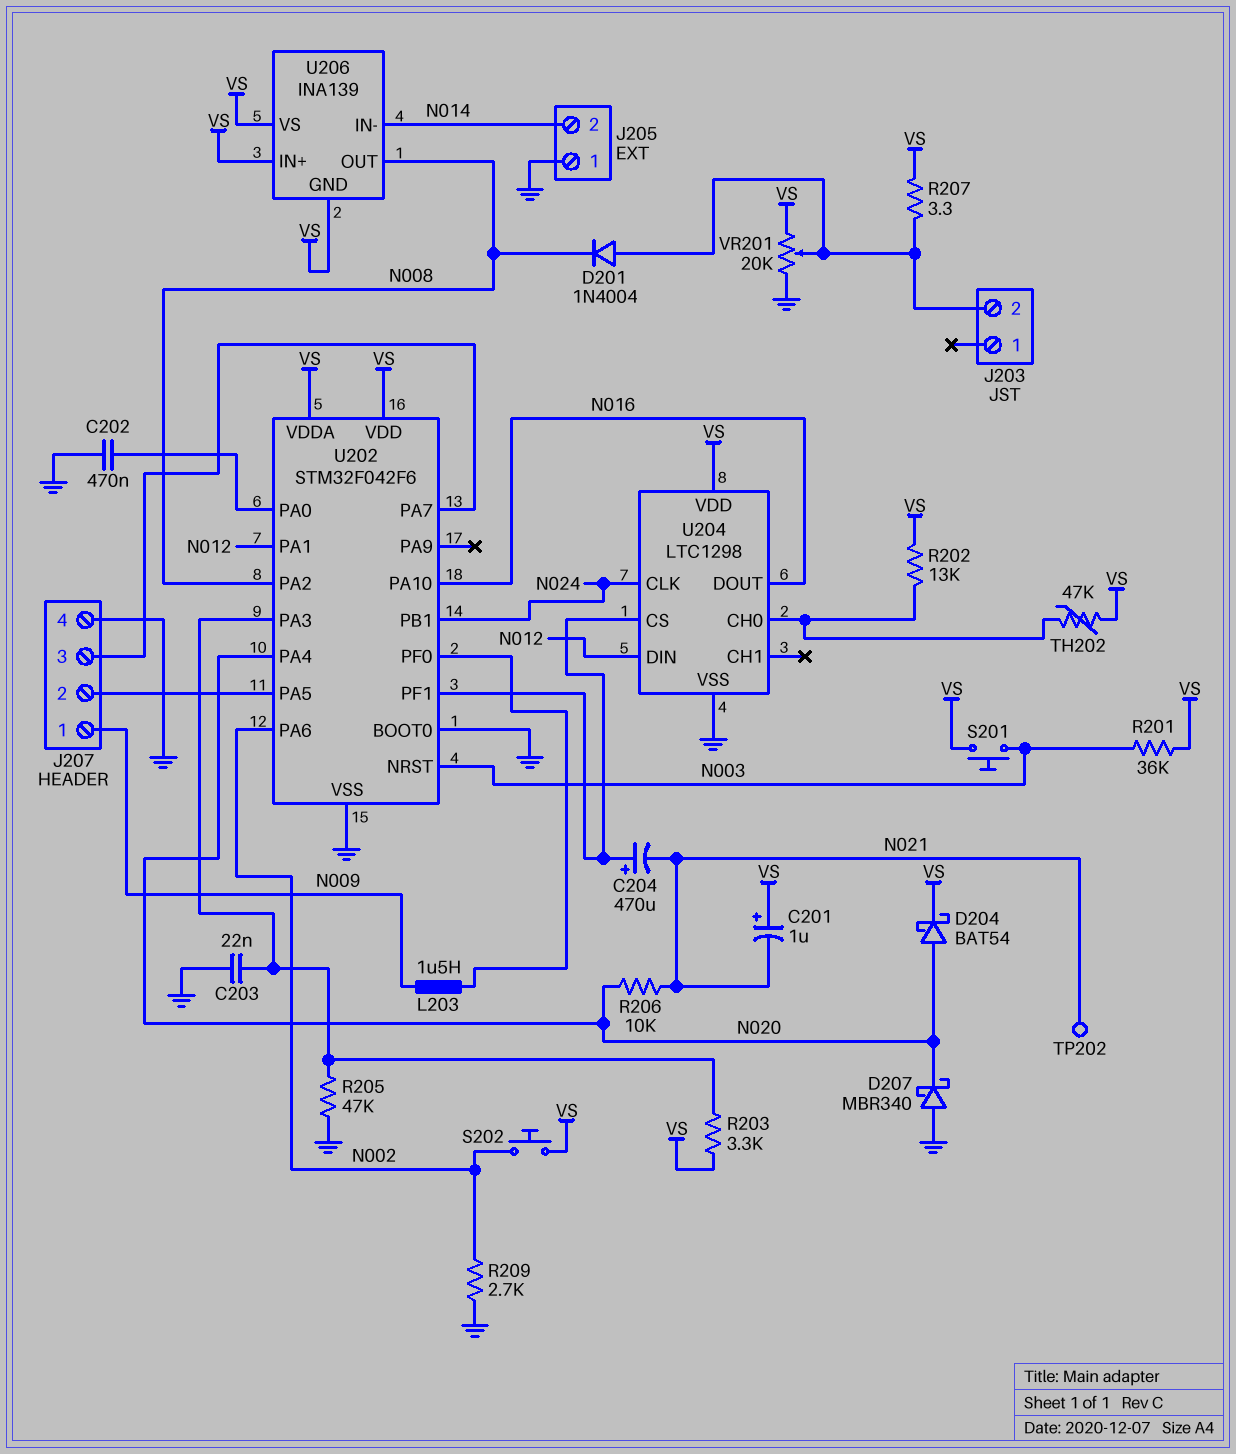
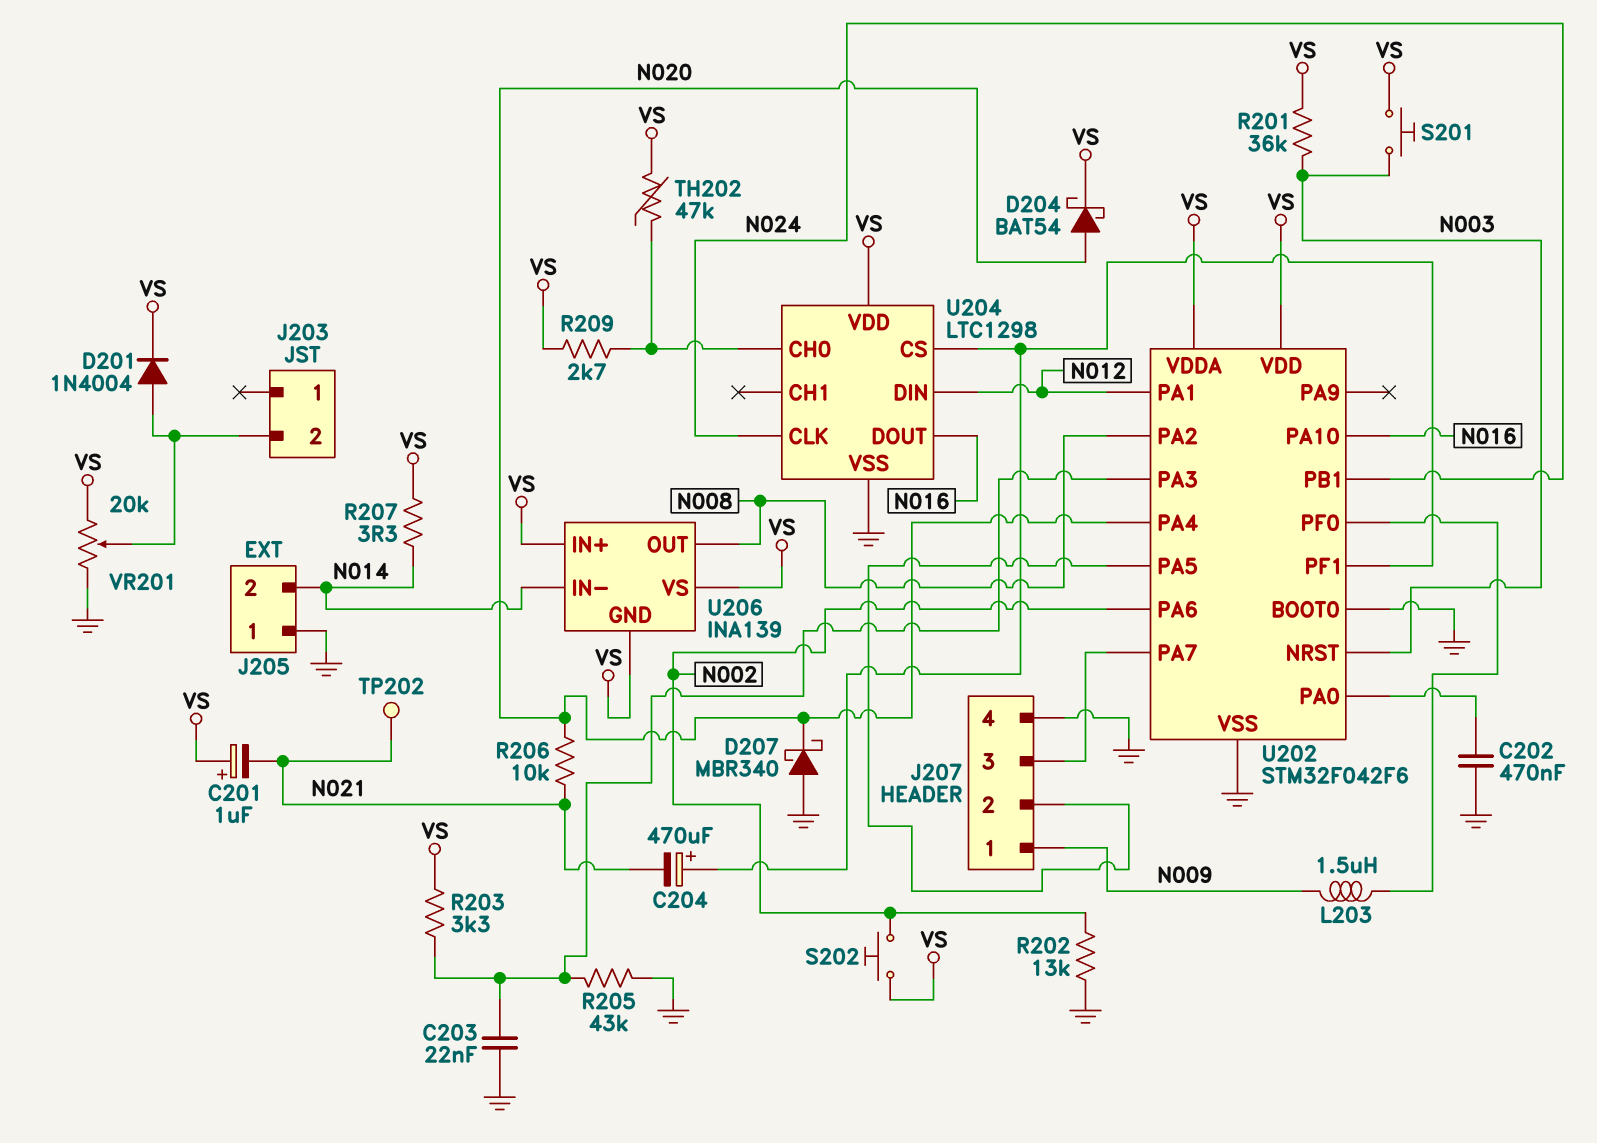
D201: diode 1N4004 (A J203/2, K N008) -> diode 1N4004 (A J203/2, K VS)
R202: 13k (U204/CH0, VS) -> 13k (GND, N002)
R205: 47k (GND, U202/PA3) -> 43k (GND, U202/PA3)
R207: 3.3 (J203/2, VS) -> 3.3 (N014, VS)
R209: 2.7k (GND, N002) -> 2.7k (U204/CH0, VS)

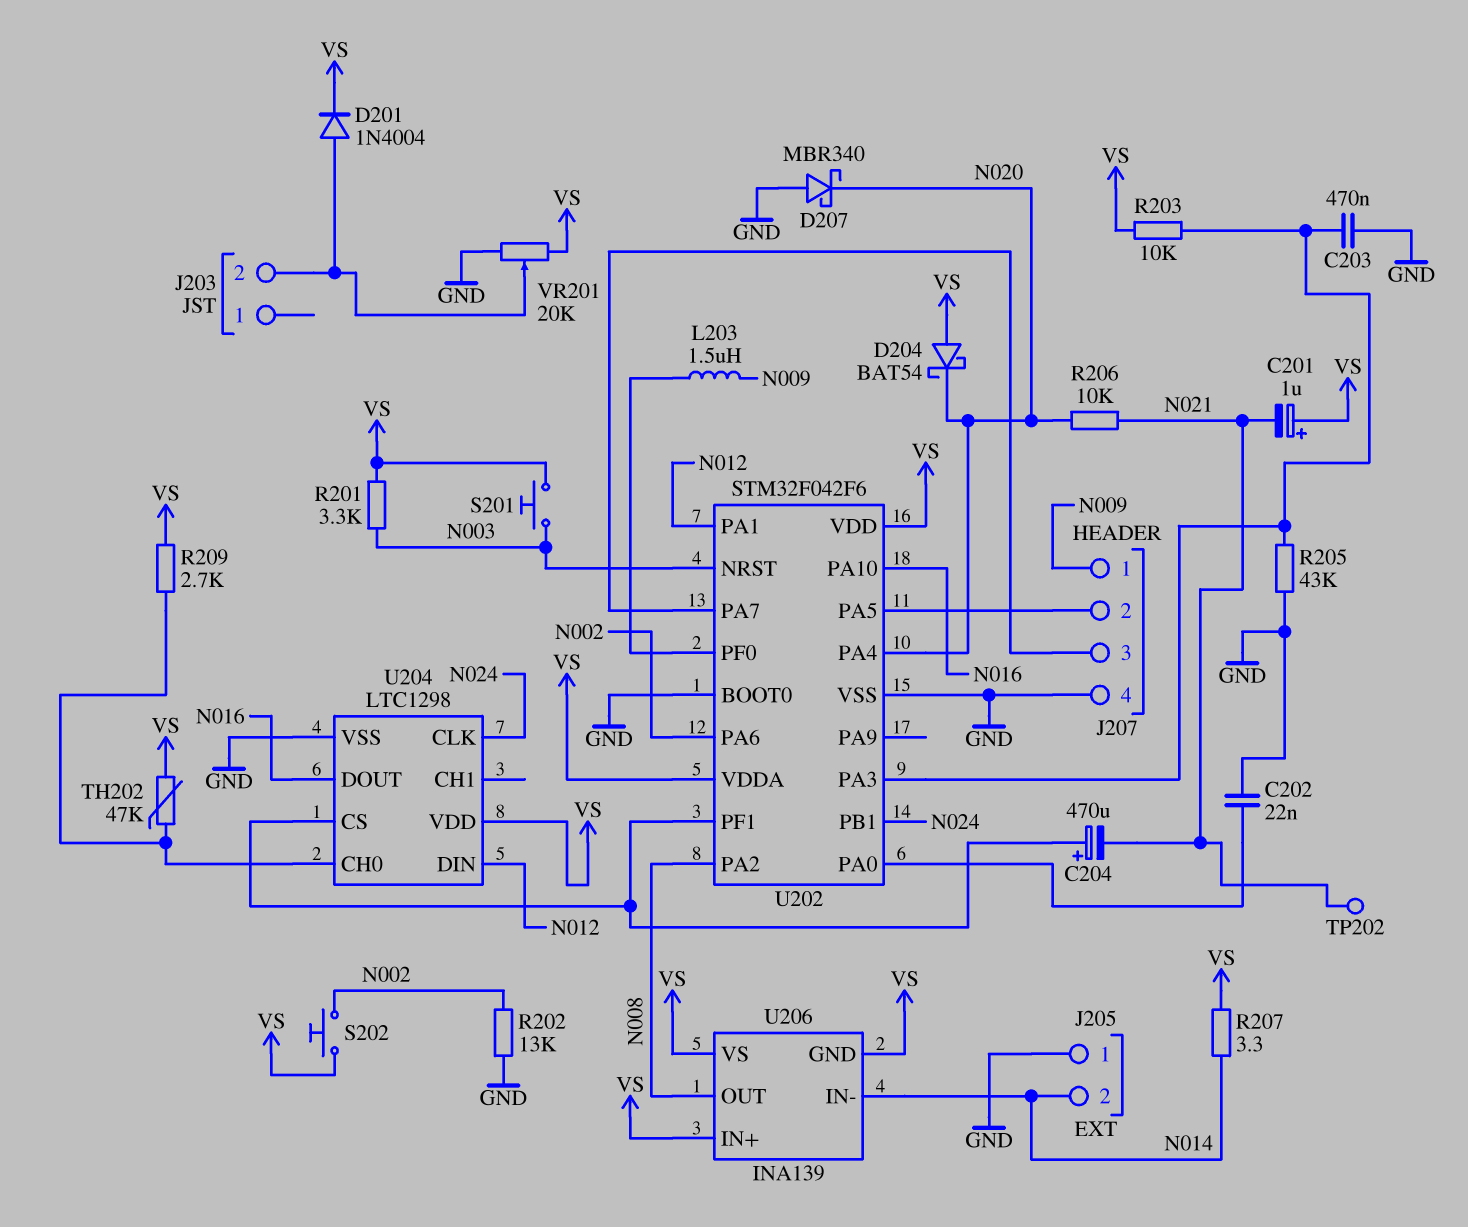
C202: 470nF (GND, U202/PA0) -> 22nF (GND, U202/PA0)
C203: 22nF (GND, U202/PA3) -> 470nF (GND, U202/PA3)
D204: schottky BAT54 (A N020, K VS) -> schottky BAT54 (A VS, K N020)
R201: 36k (N003, VS) -> 3.3k (N003, VS)
R203: 3.3k (U202/PA3, VS) -> 10k (U202/PA3, VS)

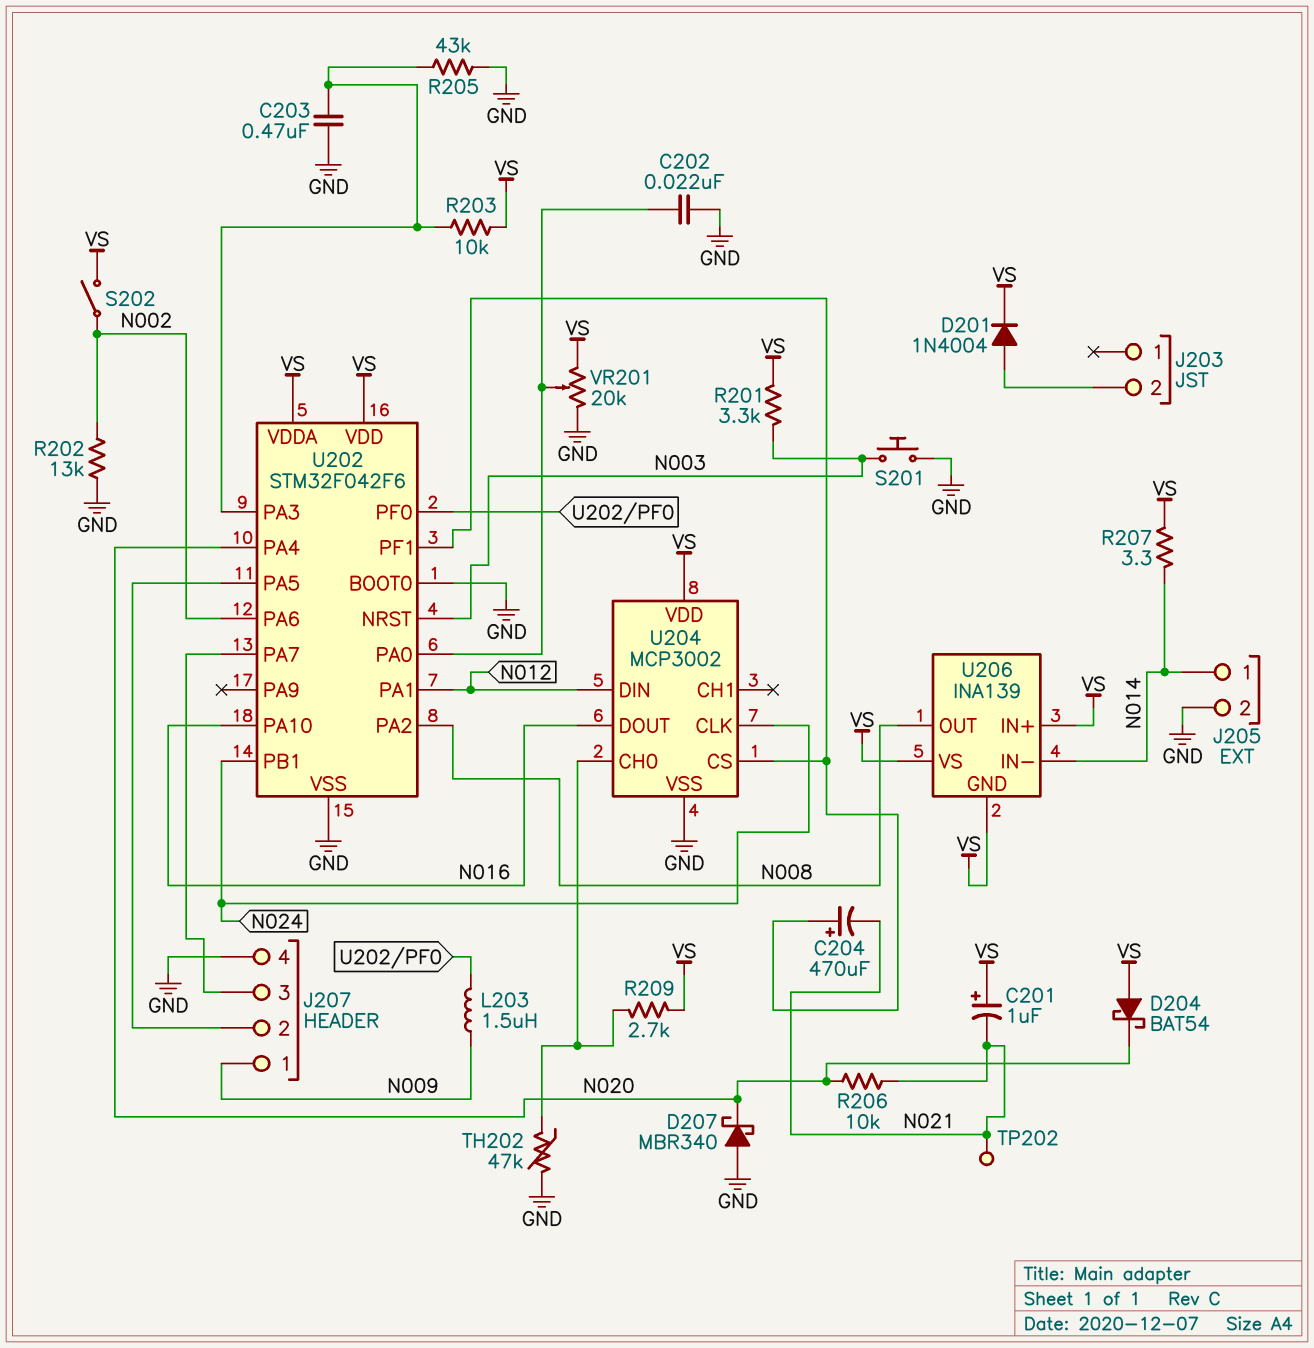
J205 pin 1: GND -> N014
J205 pin 2: N014 -> GND
S201: button (N003, VS) -> button (GND, N003)
S202: button (N002, VS) -> switch (N002, VS)
TH202: 47k (U204/CH0, VS) -> 47k (GND, U204/CH0)
U204: LTC1298 -> MCP3002
VR201: 20k (GND, VS, wiper J203/2) -> 20k (GND, VS, wiper U202/PA0)

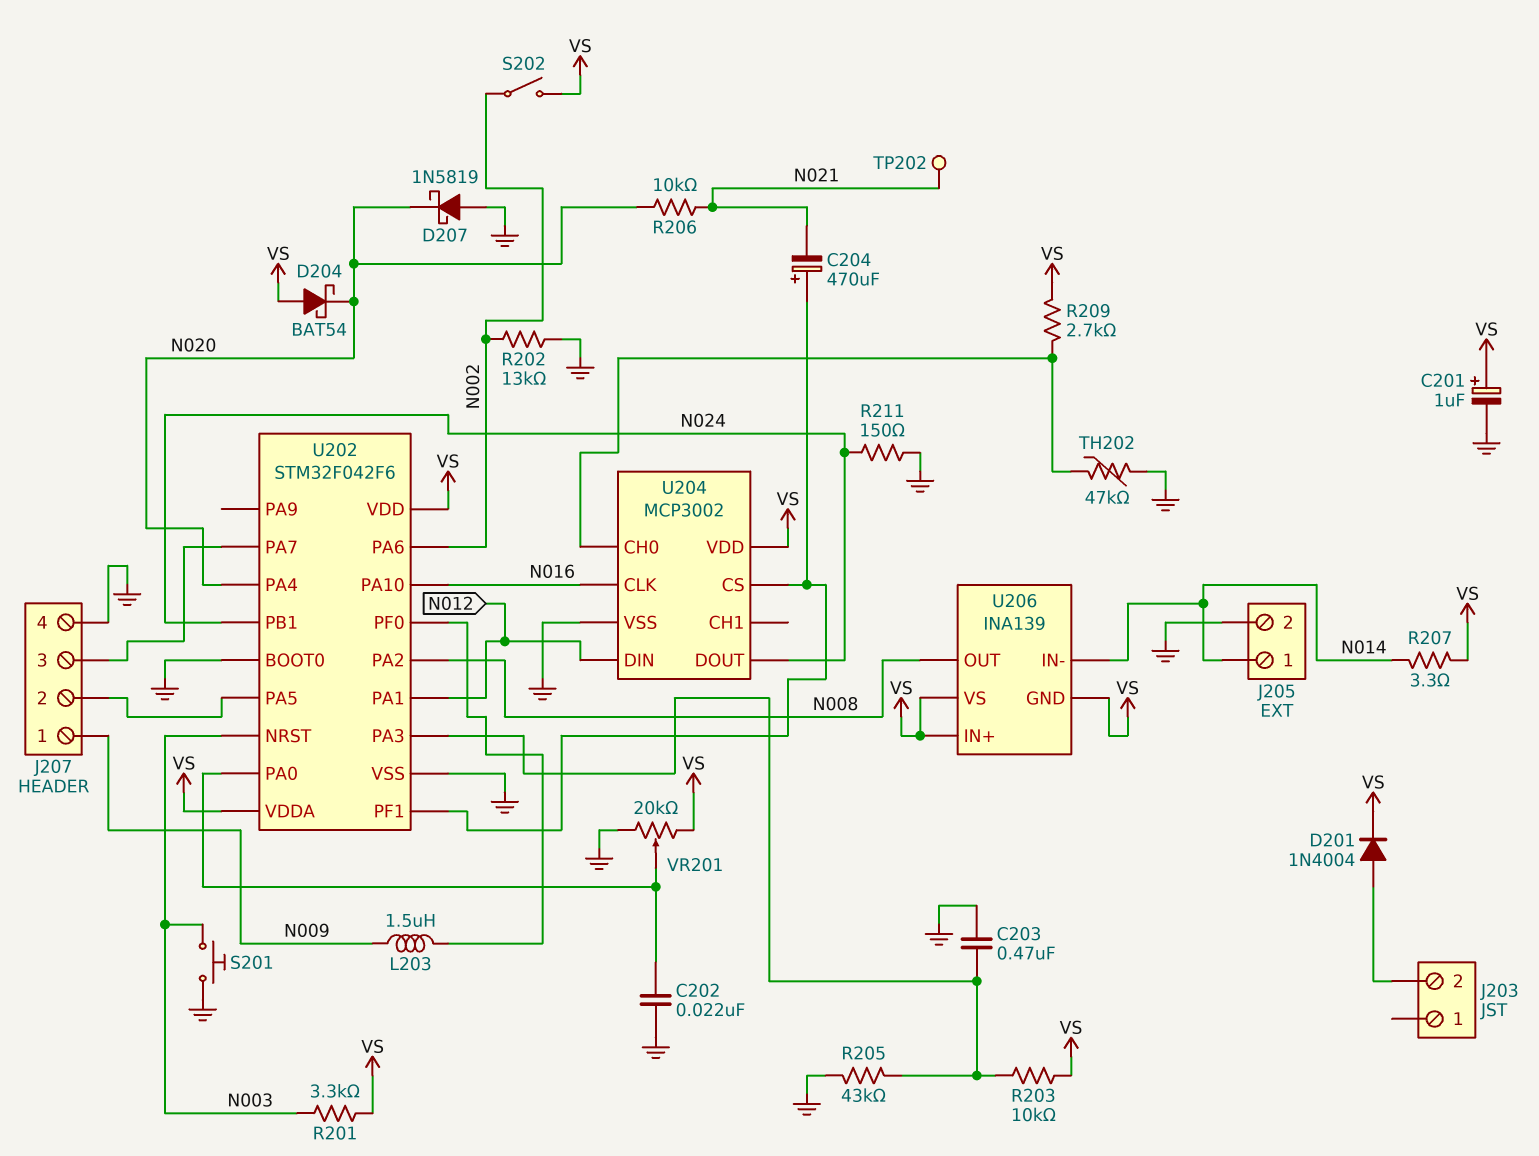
C201: 1uF (plus VS, minus N021) -> 1uF (plus VS, minus GND)
D207: schottky MBR340 (A GND, K N020) -> schottky 1N5819 (A GND, K N020)
R211: none -> 150 (GND, N024)
U204 pin CLK: N024 -> N016
U204 pin DOUT: N016 -> N024

